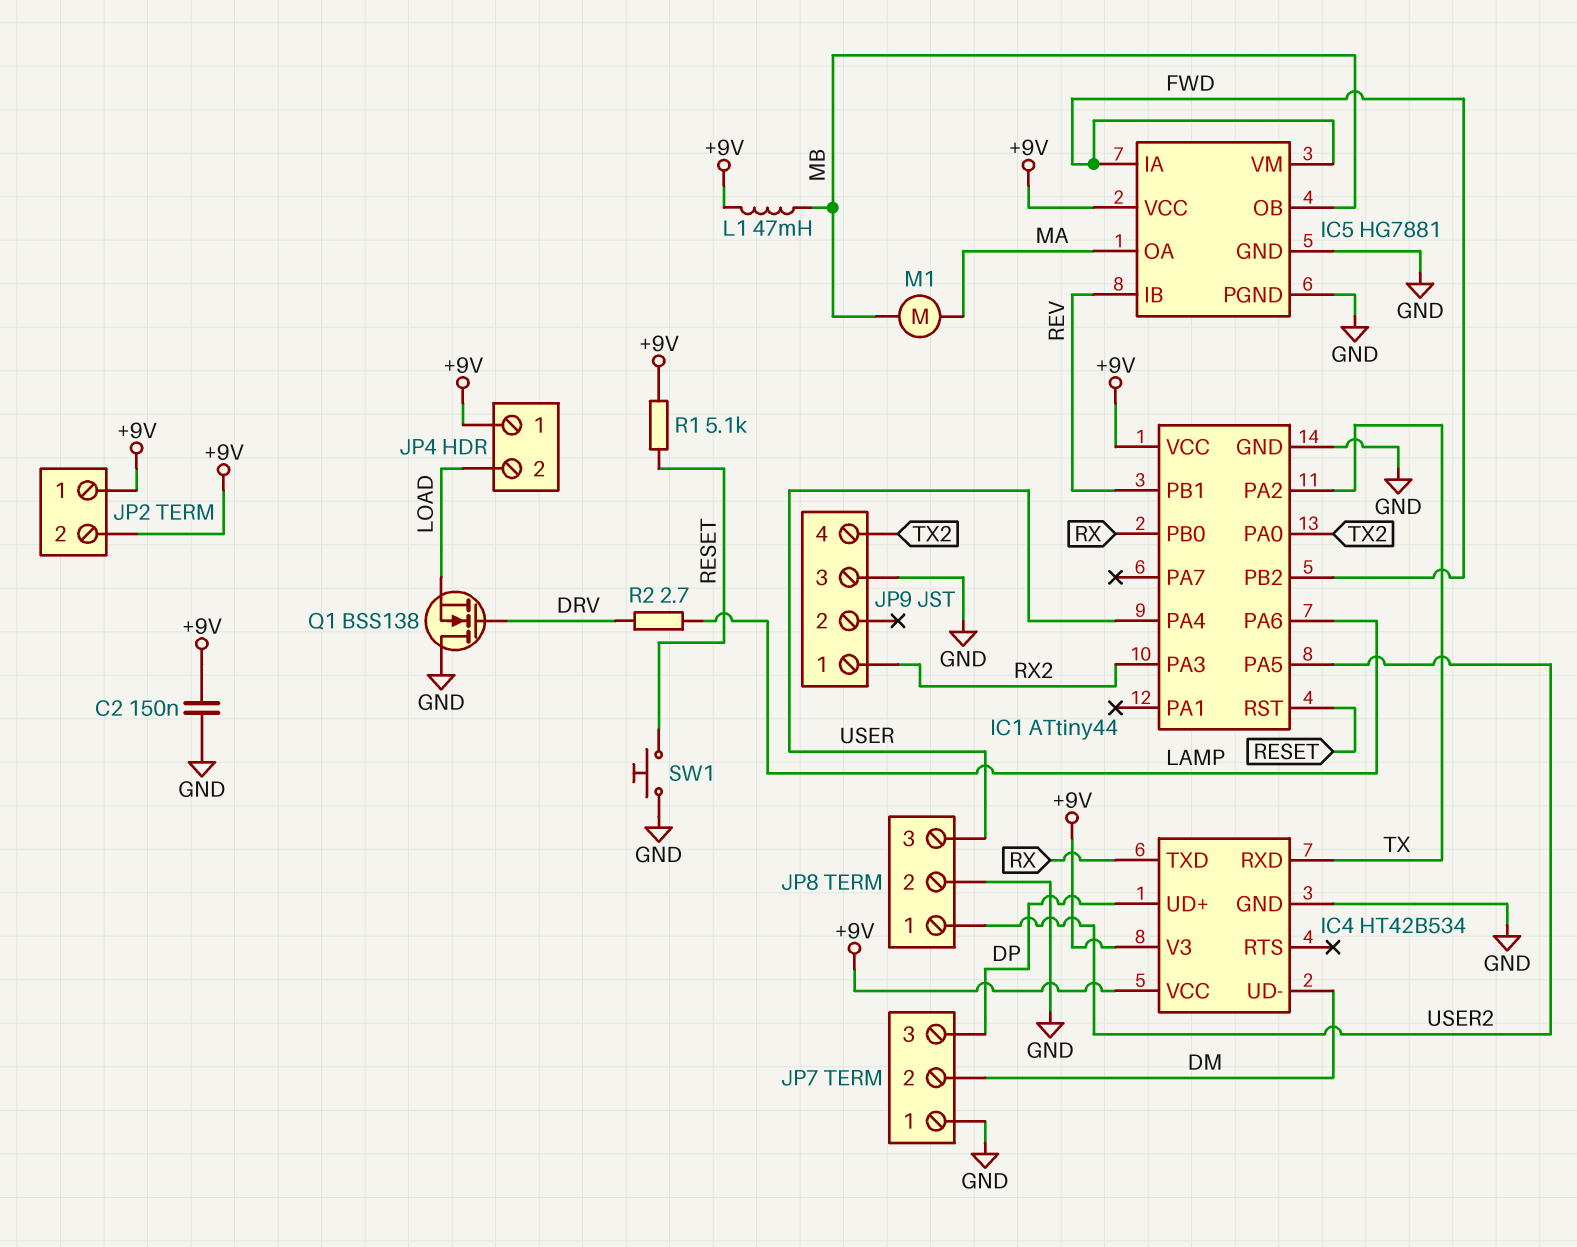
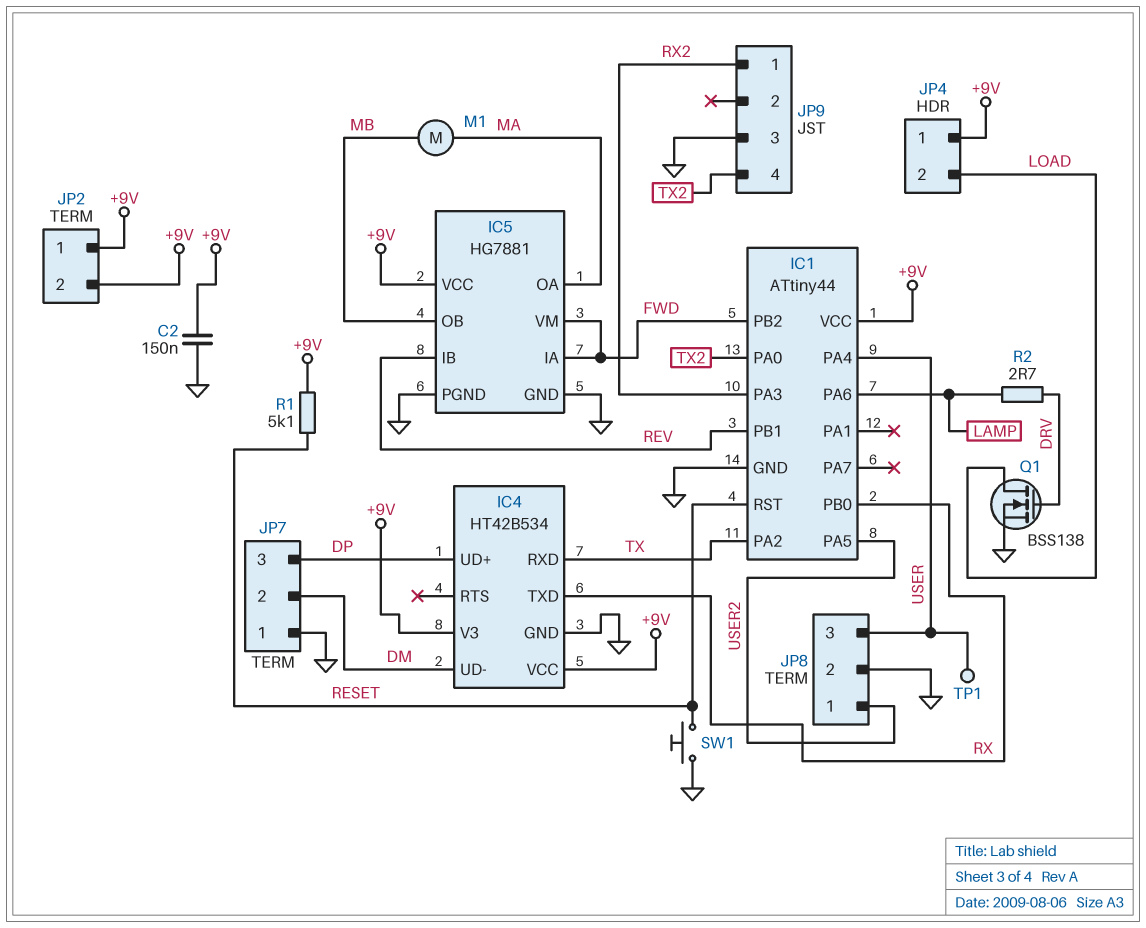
L1: 47mH (+9V, MB) -> none
Q1: NMOS BSS138 (G DRV, D GND, S LOAD) -> NMOS BSS138 (G DRV, D LOAD, S GND)
TP1: none -> test point (USER)

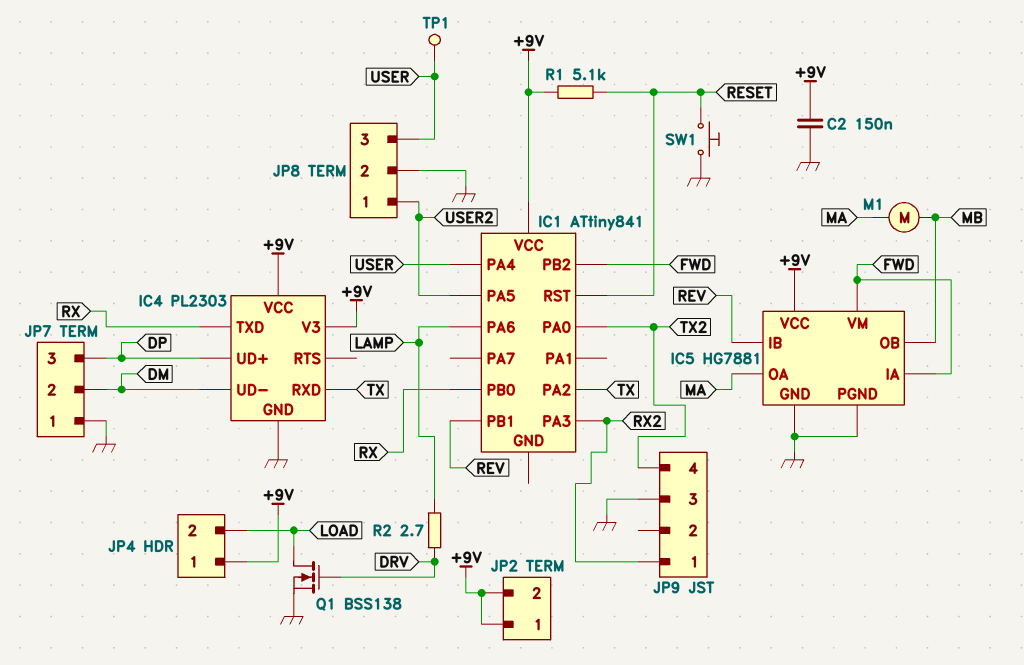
IC1: ATtiny44 -> ATtiny841
IC1 pin GND: GND -> none
IC4: HT42B534 -> PL2303

